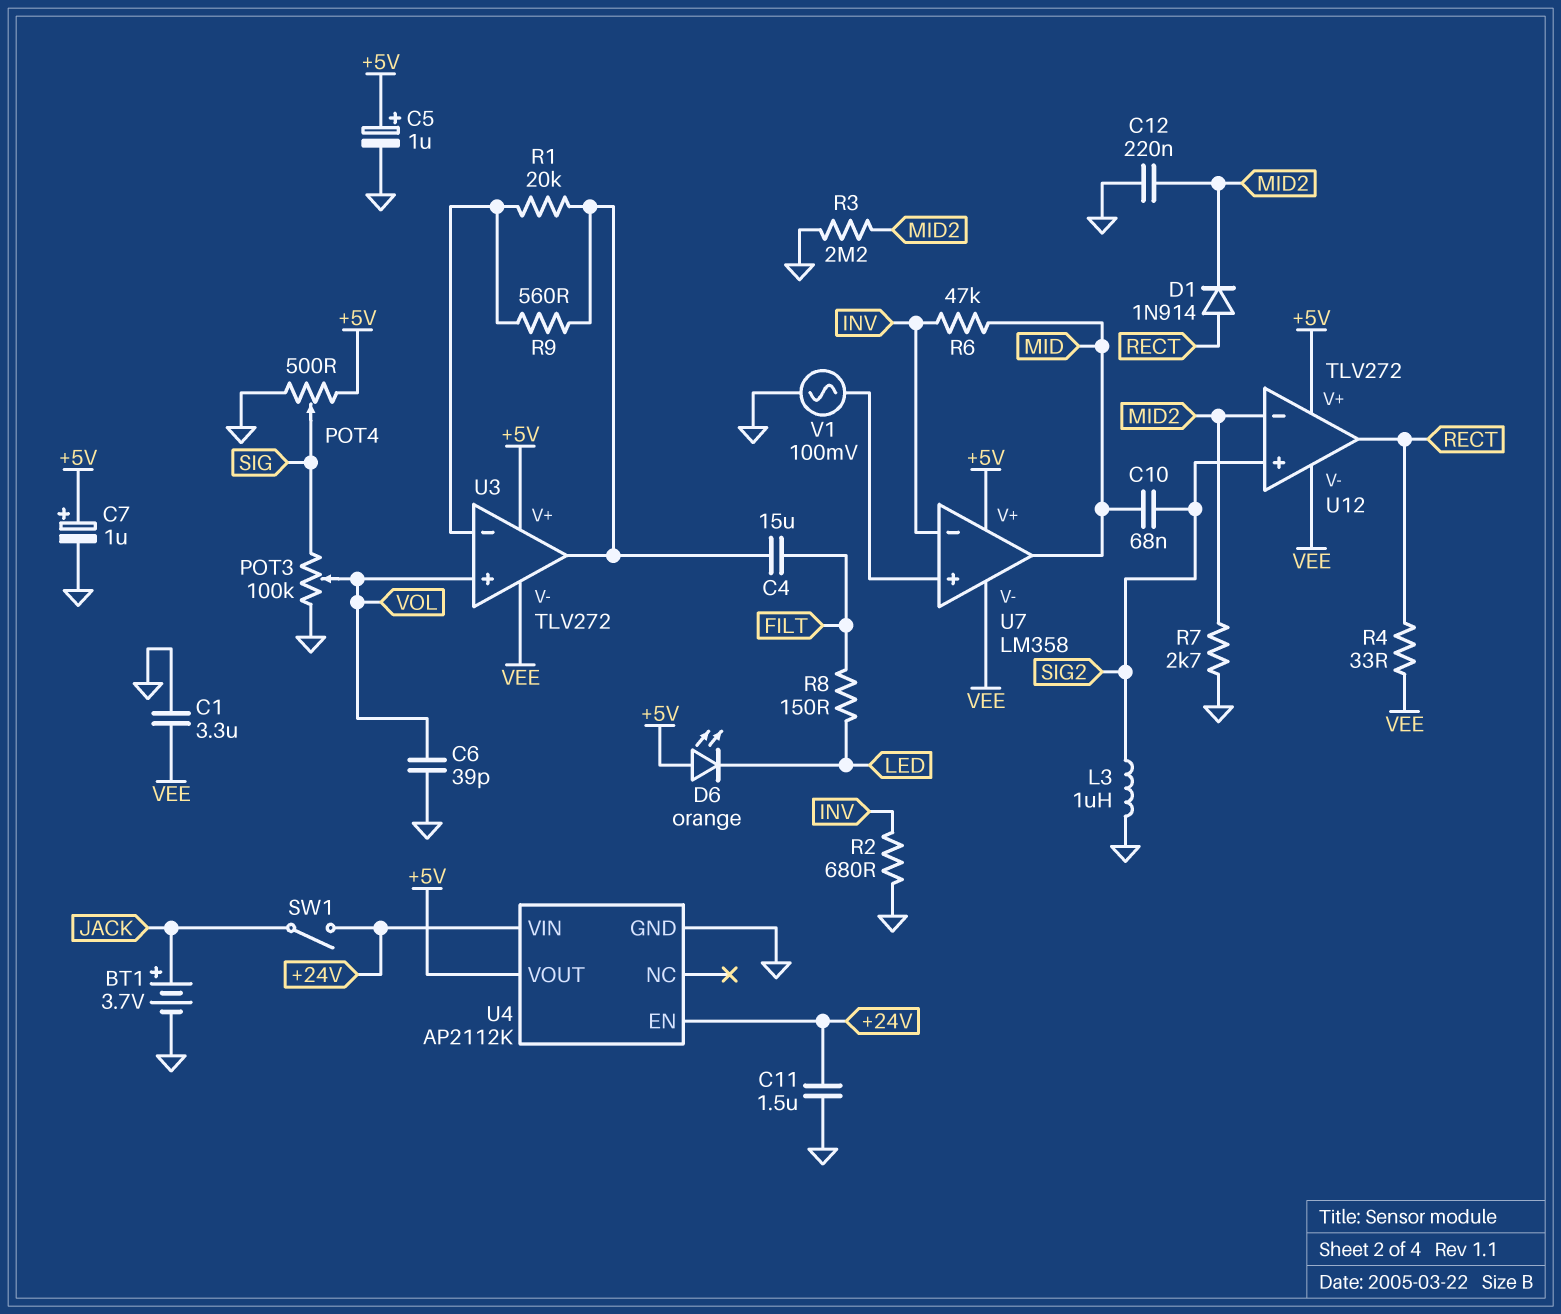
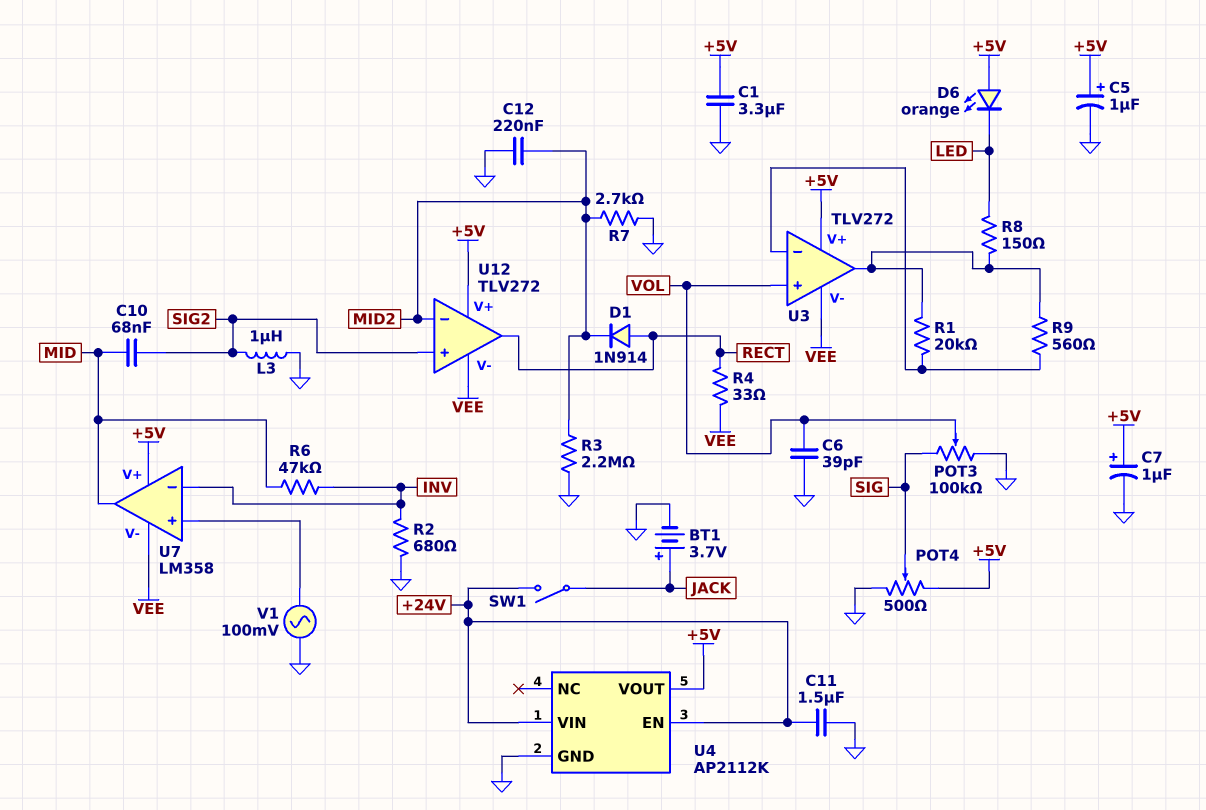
C1: 3.3uF (GND, VEE) -> 3.3uF (+5V, GND)
C4: 15uF (FILT, U3/out) -> none
R8: 150 (FILT, LED) -> 150 (LED, U3/out)

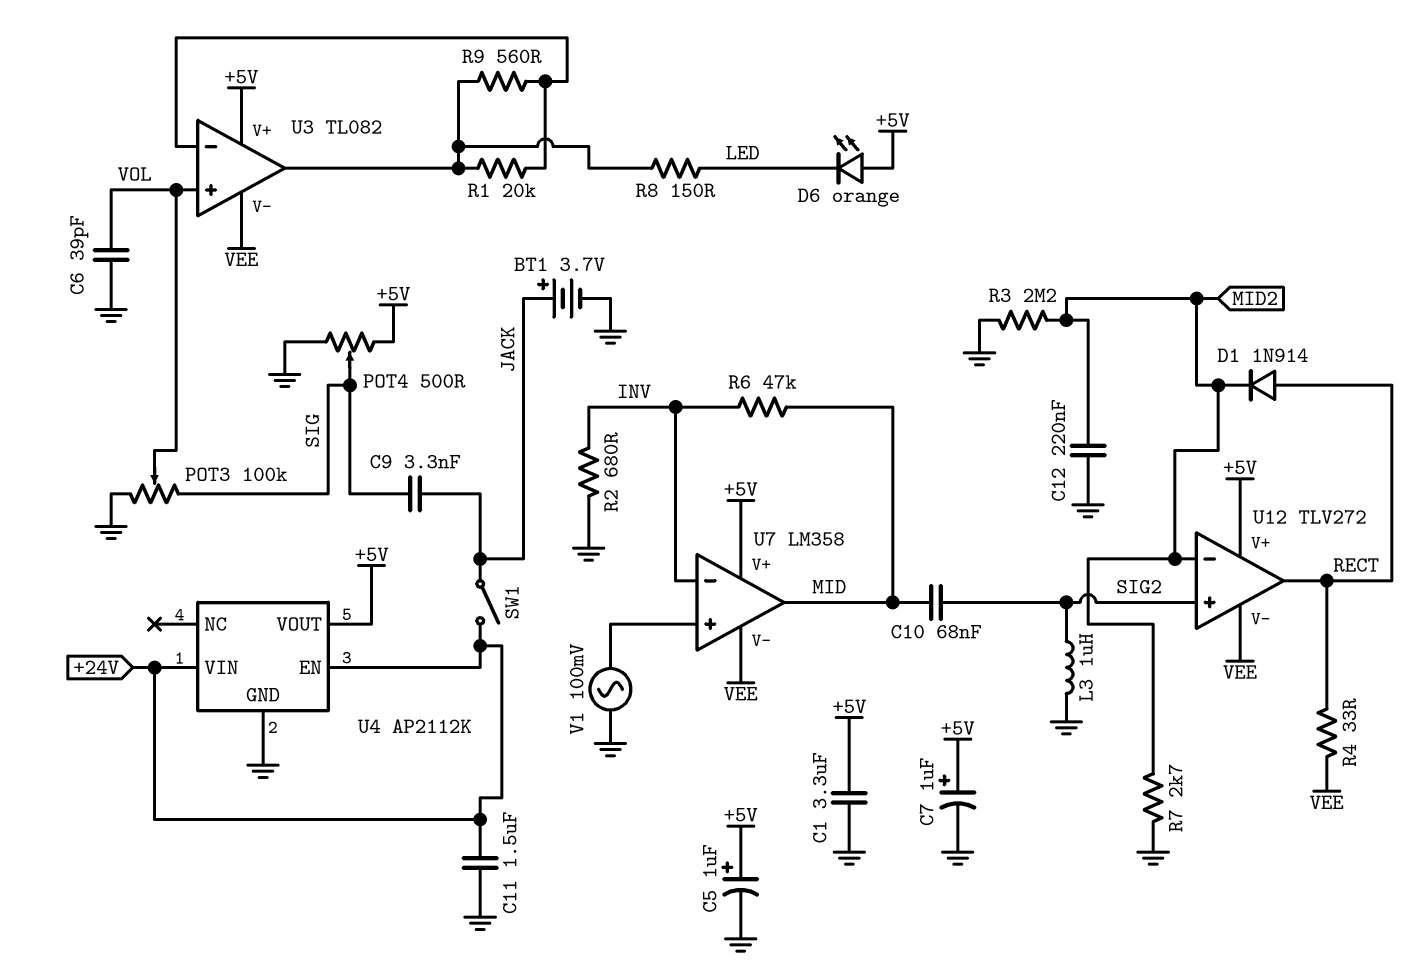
C9: none -> 3.3nF (JACK, SIG)
U3: TLV272 -> TL082

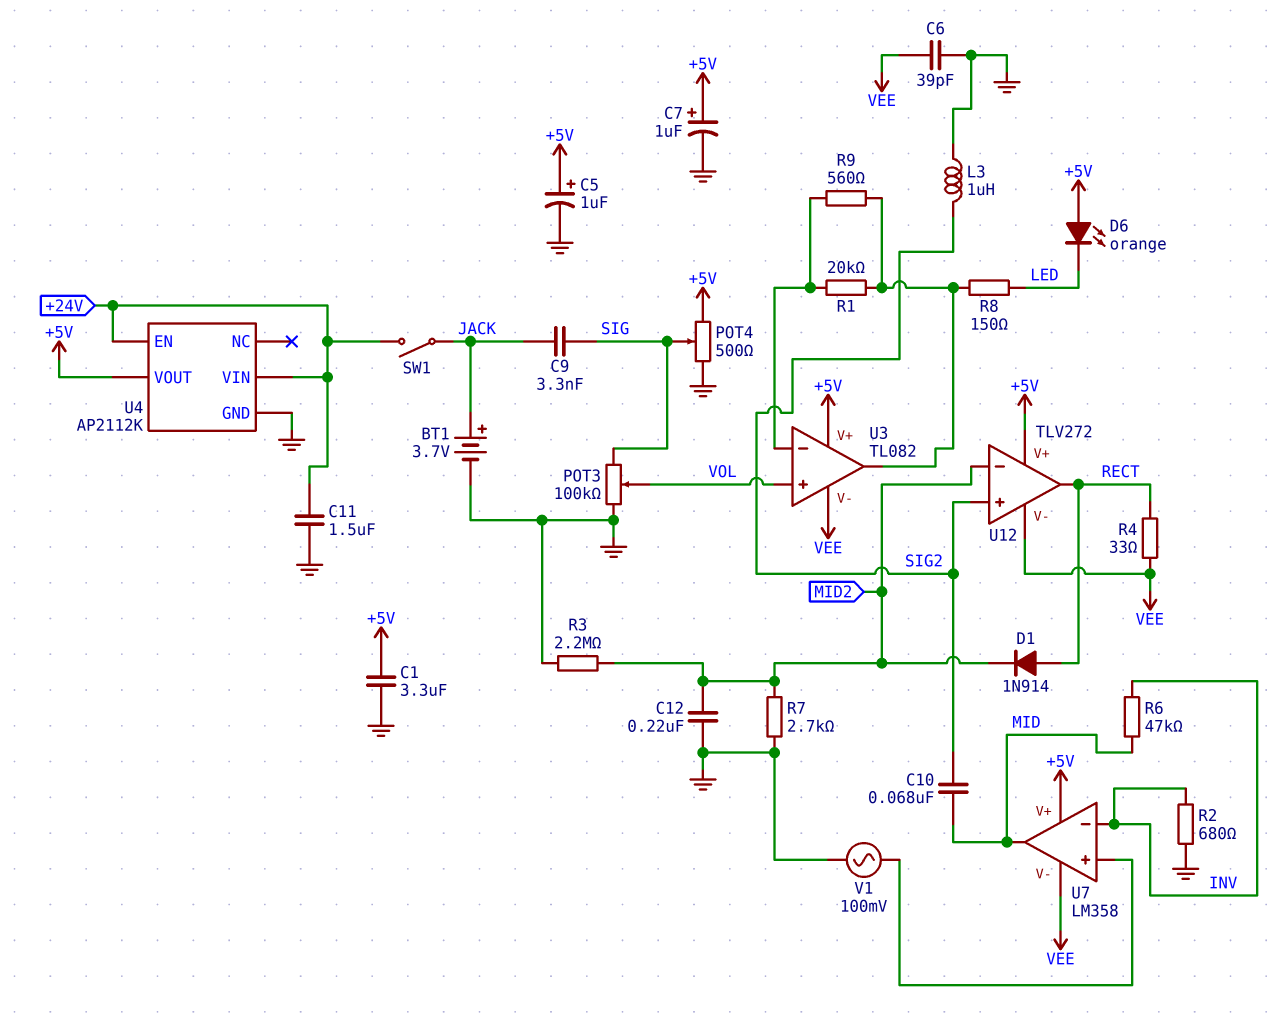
C6: 39pF (GND, VOL) -> 39pF (GND, VEE)

